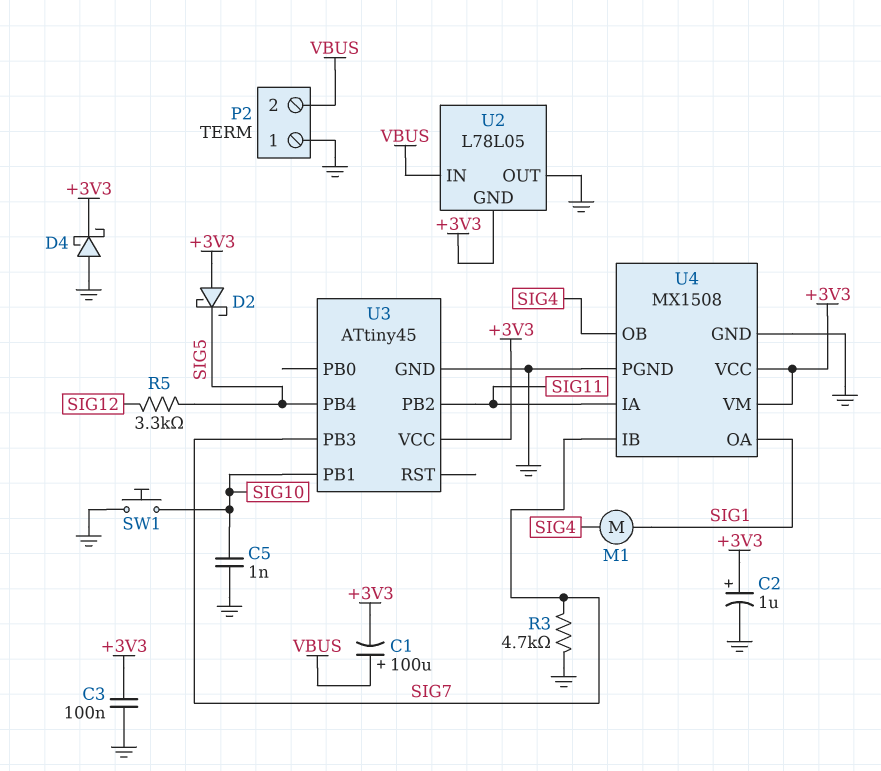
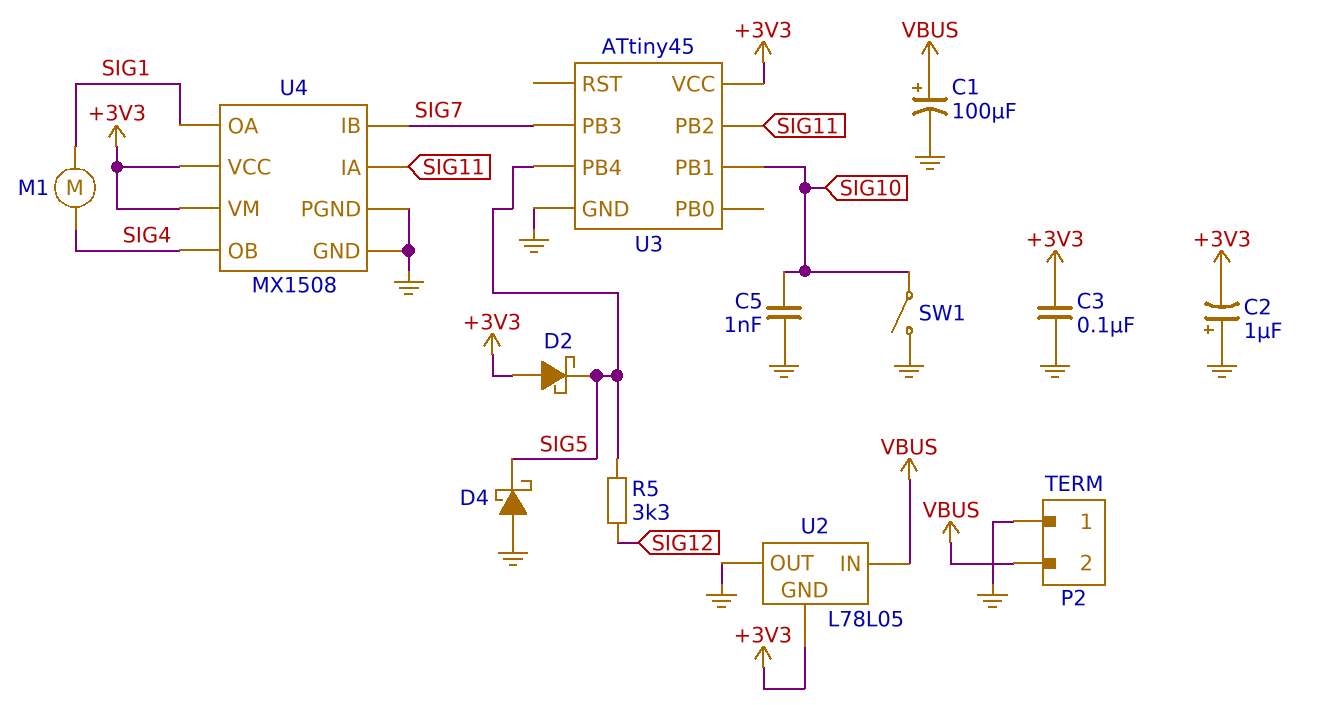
C1: 100uF (plus VBUS, minus +3V3) -> 100uF (plus VBUS, minus GND)
C2: 1uF (plus +3V3, minus GND) -> 1uF (plus GND, minus +3V3)
D4: schottky (A GND, K +3V3) -> schottky (A GND, K SIG5)
R3: 4.7k (GND, SIG7) -> none
SW1: button (GND, SIG10) -> switch (GND, SIG10)

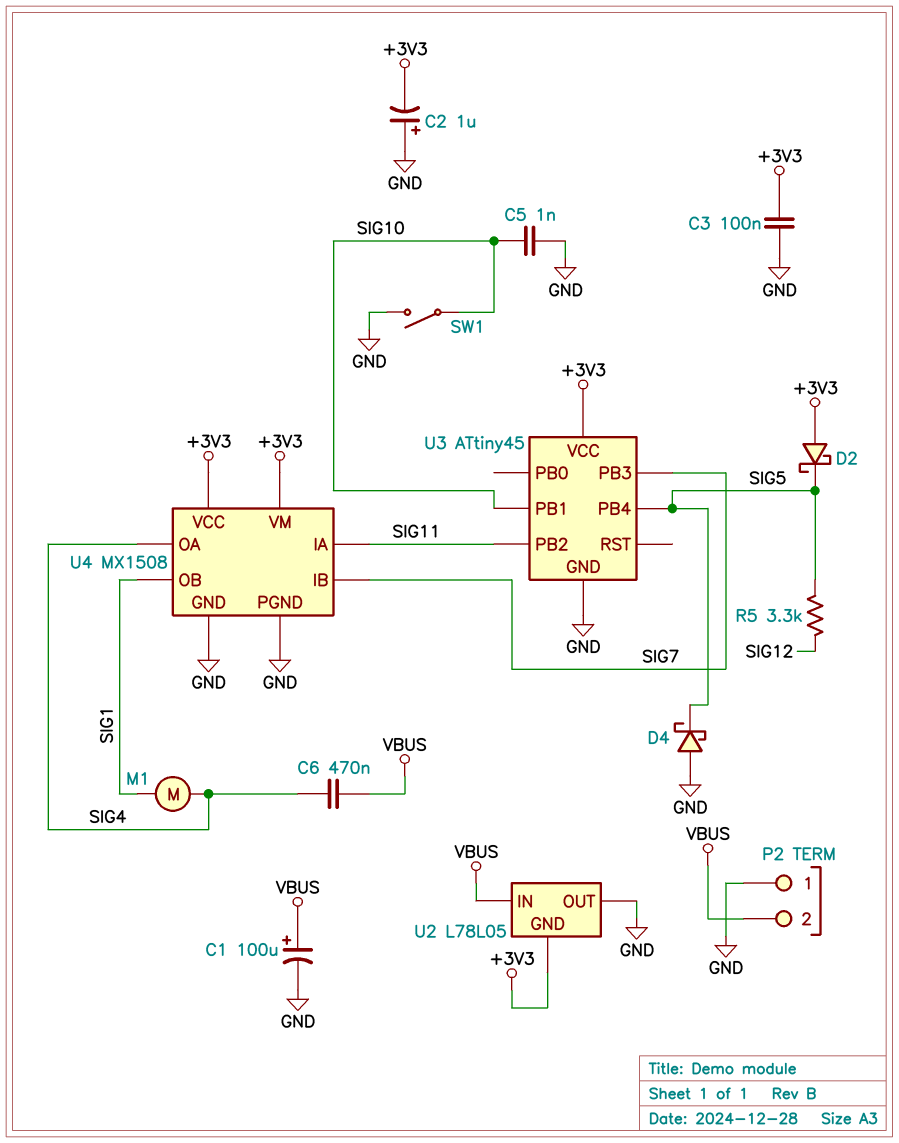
C6: none -> 470nF (SIG4, VBUS)
U4 pin OA: SIG1 -> SIG4
U4 pin OB: SIG4 -> SIG1

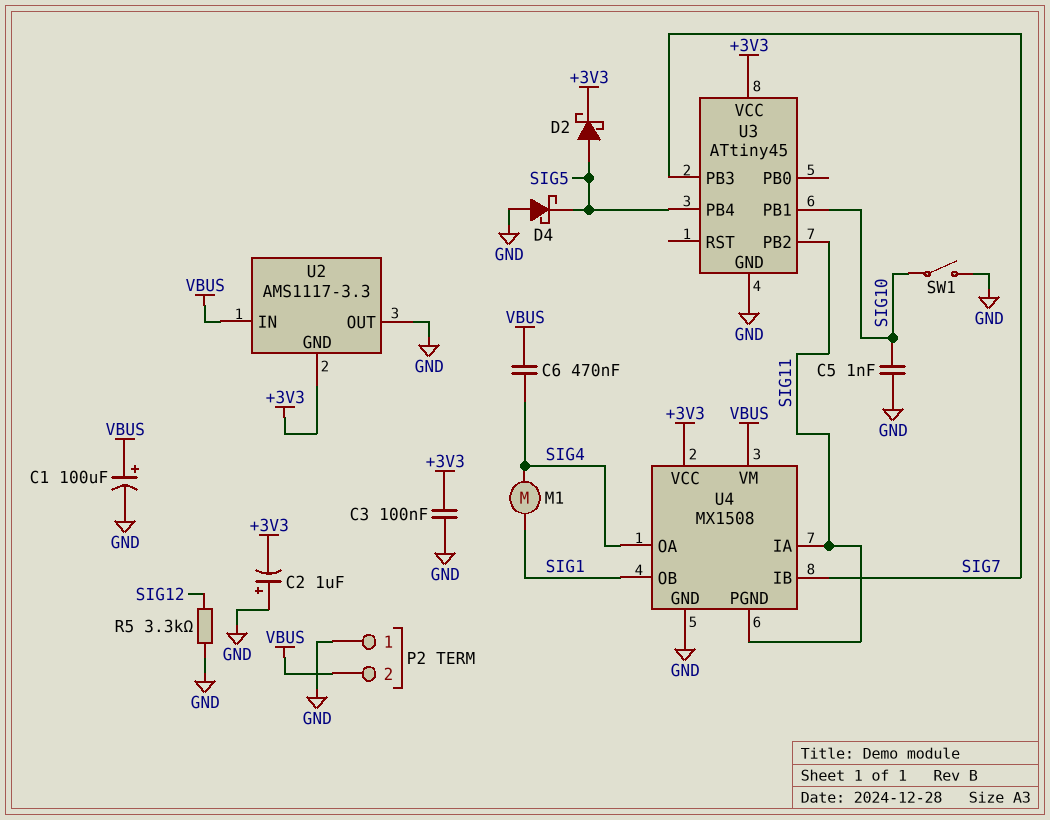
D2: schottky (A +3V3, K SIG5) -> schottky (A SIG5, K +3V3)
R5: 3.3k (SIG5, SIG12) -> 3.3k (GND, SIG12)
U2: L78L05 -> AMS1117-3.3
U4 pin PGND: GND -> SIG11
U4 pin VM: +3V3 -> VBUS

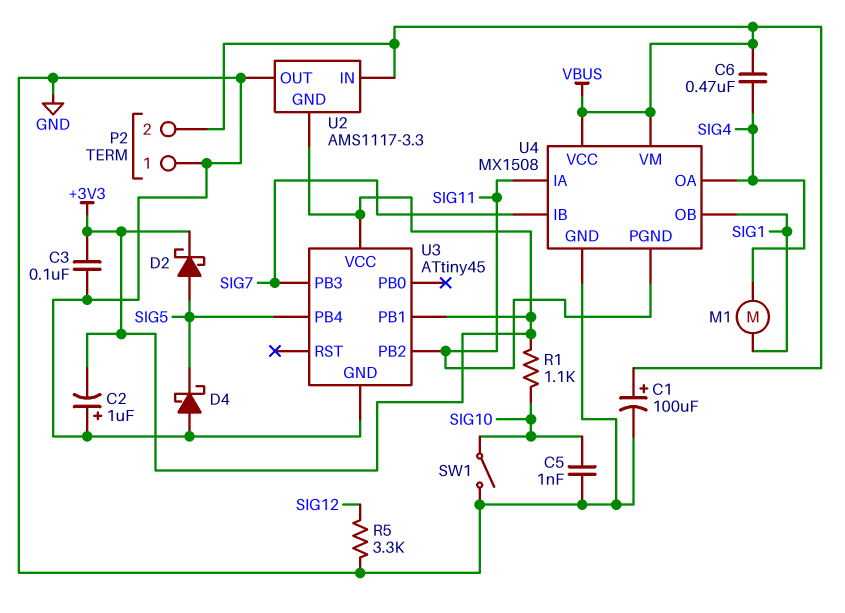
R1: none -> 1.1k (+3V3, SIG10)
U3 pin PB1: SIG10 -> +3V3
U4 pin VCC: +3V3 -> VBUS

